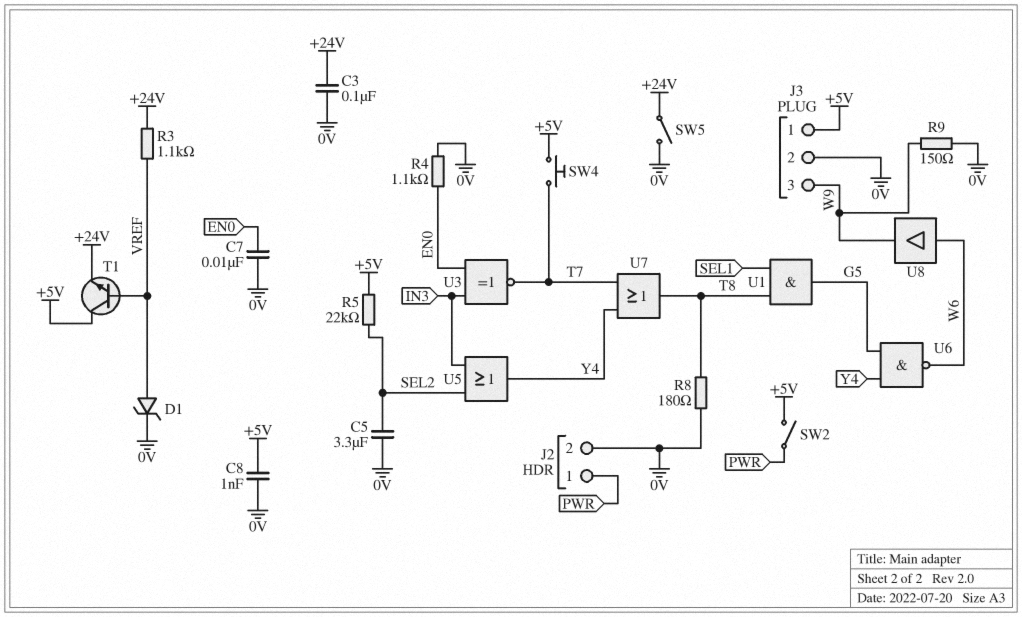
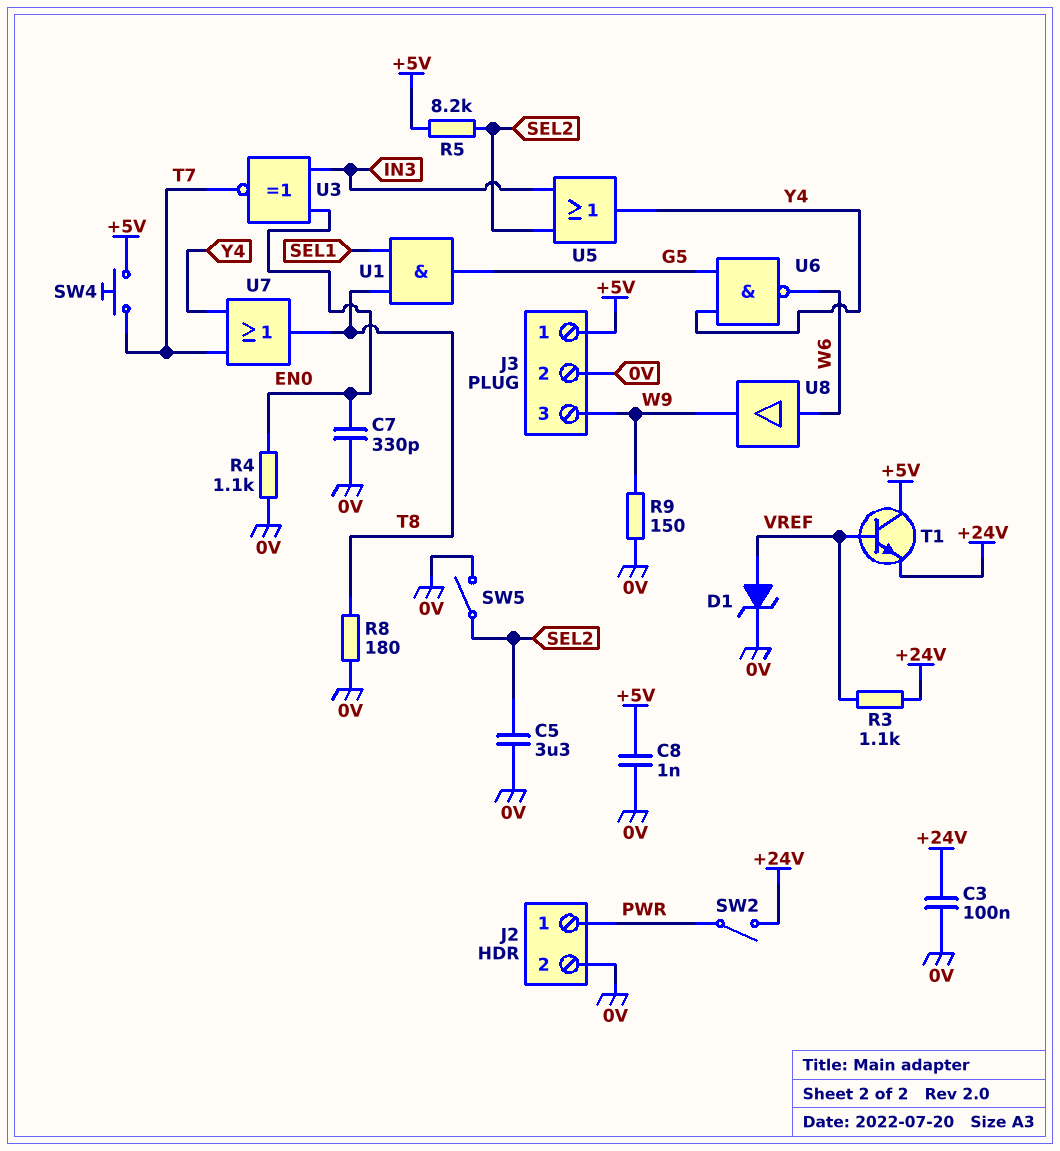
C7: 10nF (0V, EN0) -> 330pF (0V, EN0)
R5: 22k (+5V, SEL2) -> 8.2k (+5V, SEL2)
SW2: switch (+5V, PWR) -> switch (+24V, PWR)
SW5: switch (+24V, 0V) -> switch (0V, SEL2)

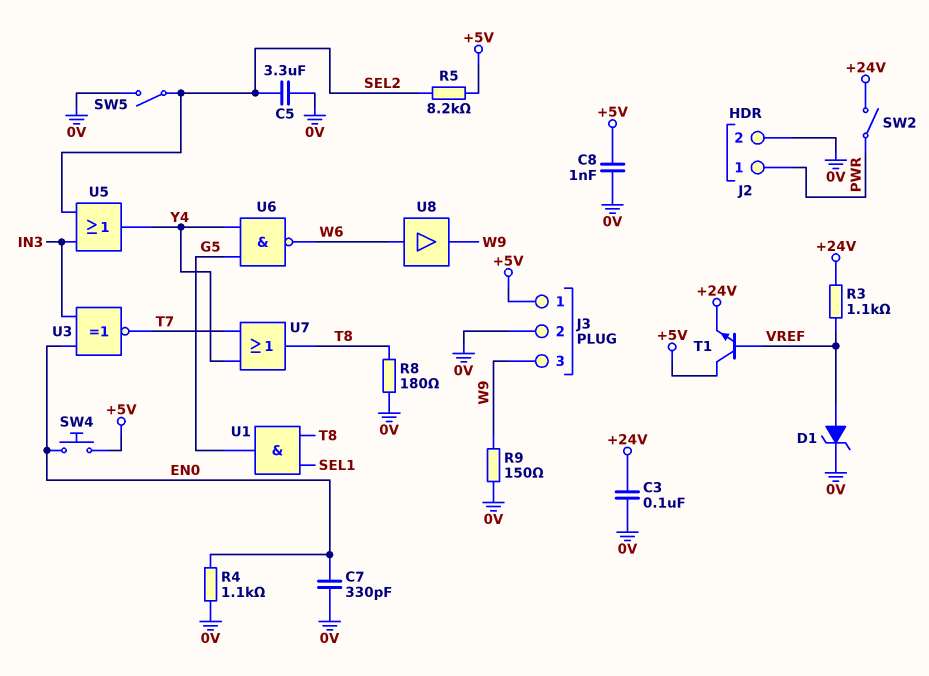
SW4: button (+5V, T7) -> button (+5V, EN0)

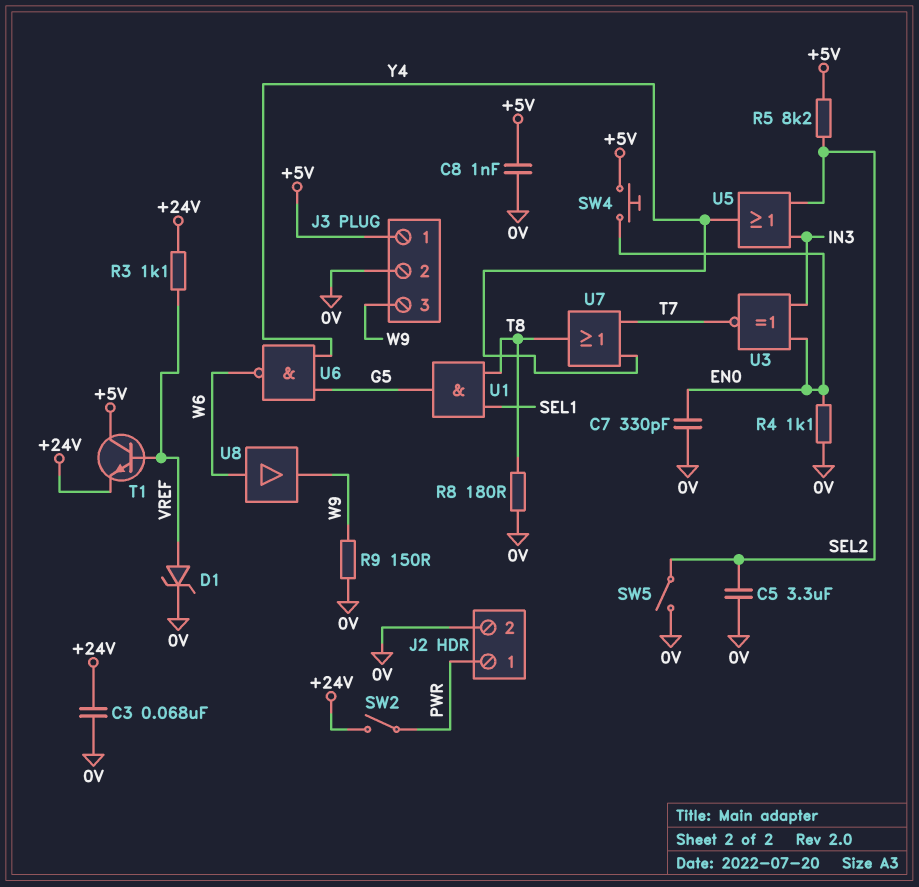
C3: 100nF (+24V, 0V) -> 68nF (+24V, 0V)

